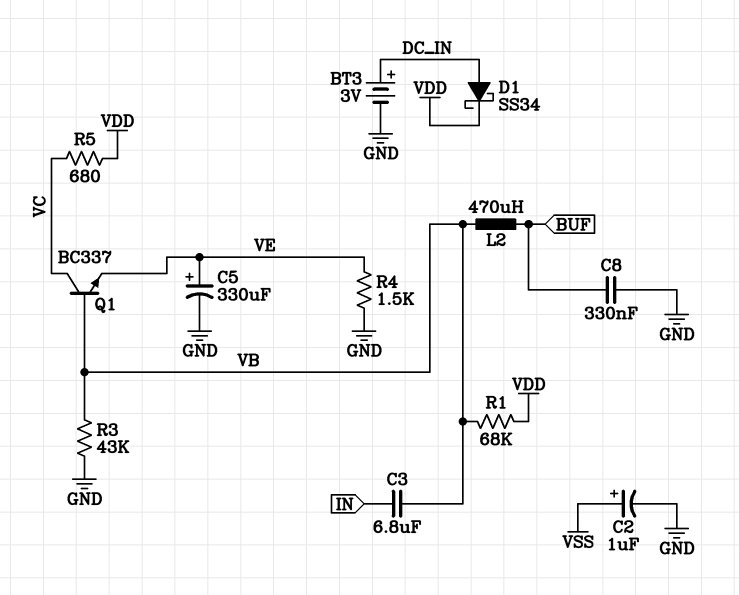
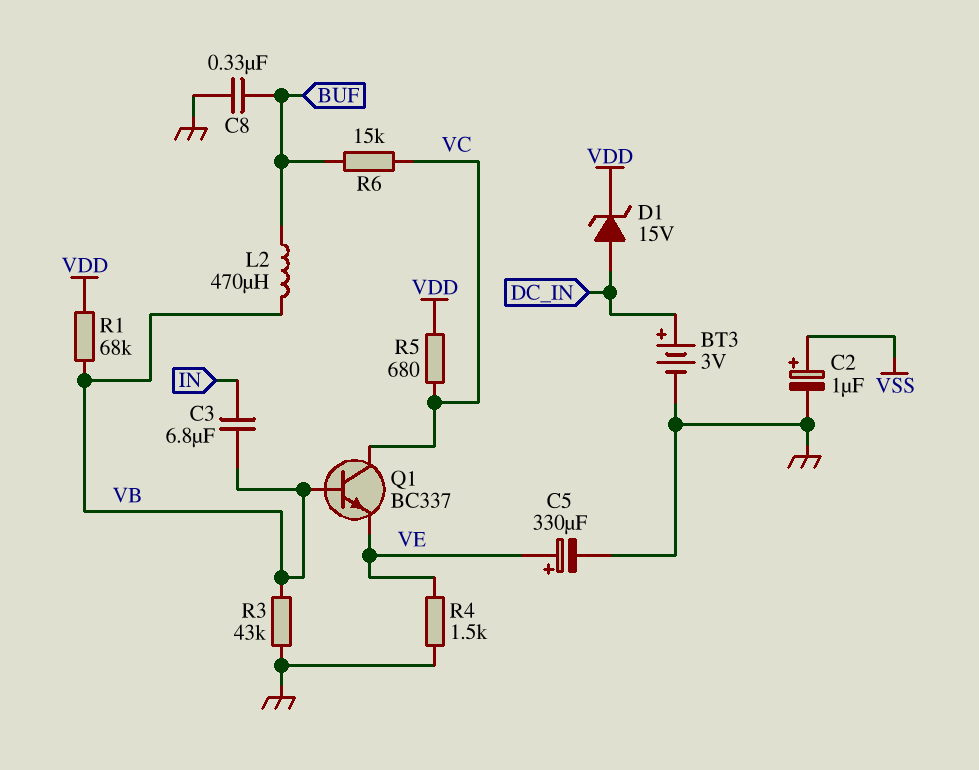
D1: schottky SS34 (A DC_IN, K VDD) -> zener 15V (A DC_IN, K VDD)
R6: none -> 15k (BUF, VC)

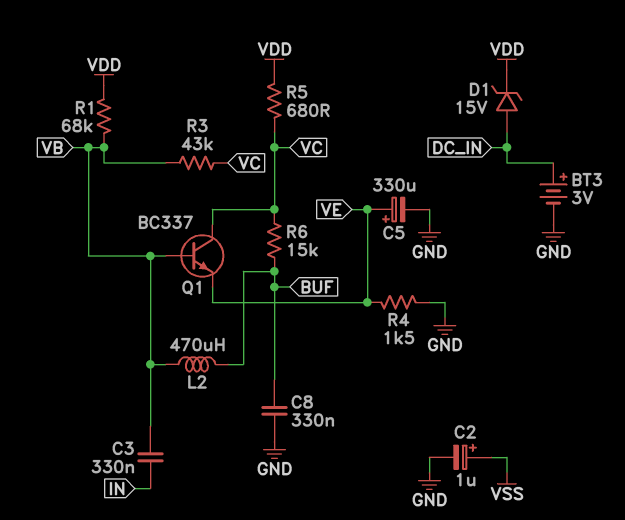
C3: 6.8uF (IN, VB) -> 330nF (IN, VB)
R3: 43k (GND, VB) -> 43k (VB, VC)

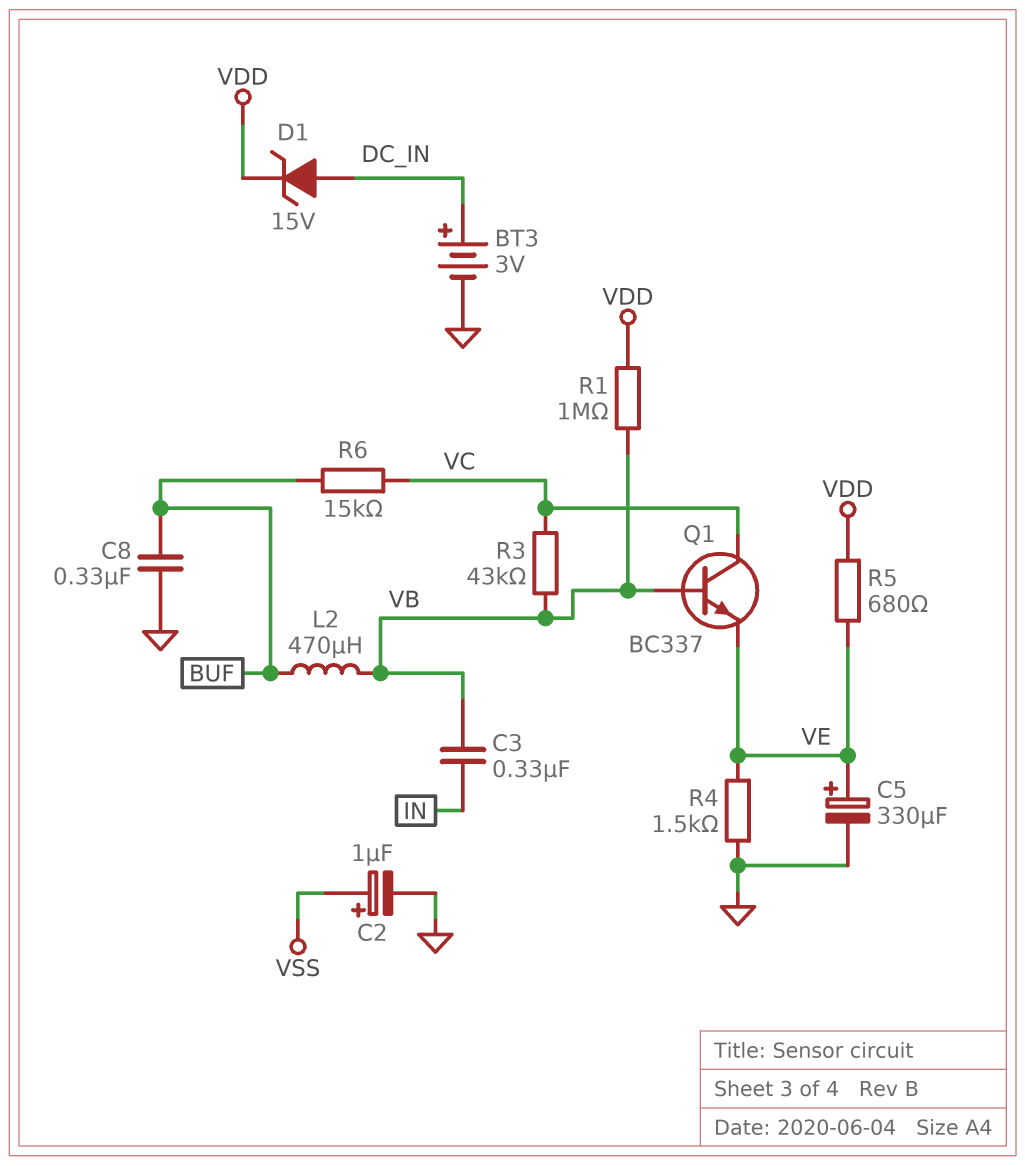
R1: 68k (VB, VDD) -> 1M (VB, VDD)
R5: 680 (VC, VDD) -> 680 (VDD, VE)

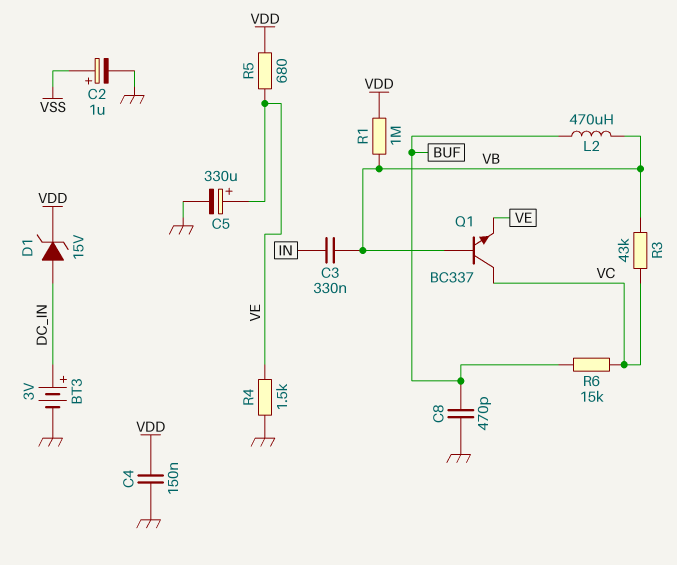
C4: none -> 150nF (GND, VDD)
C8: 330nF (BUF, GND) -> 470pF (BUF, GND)

